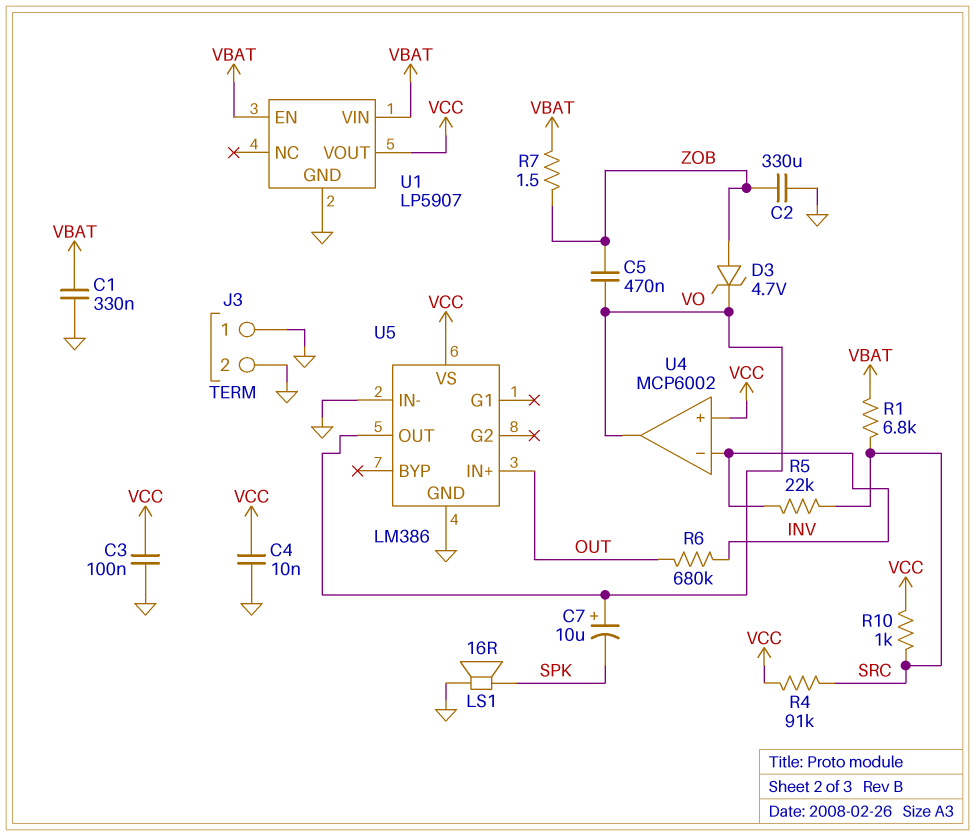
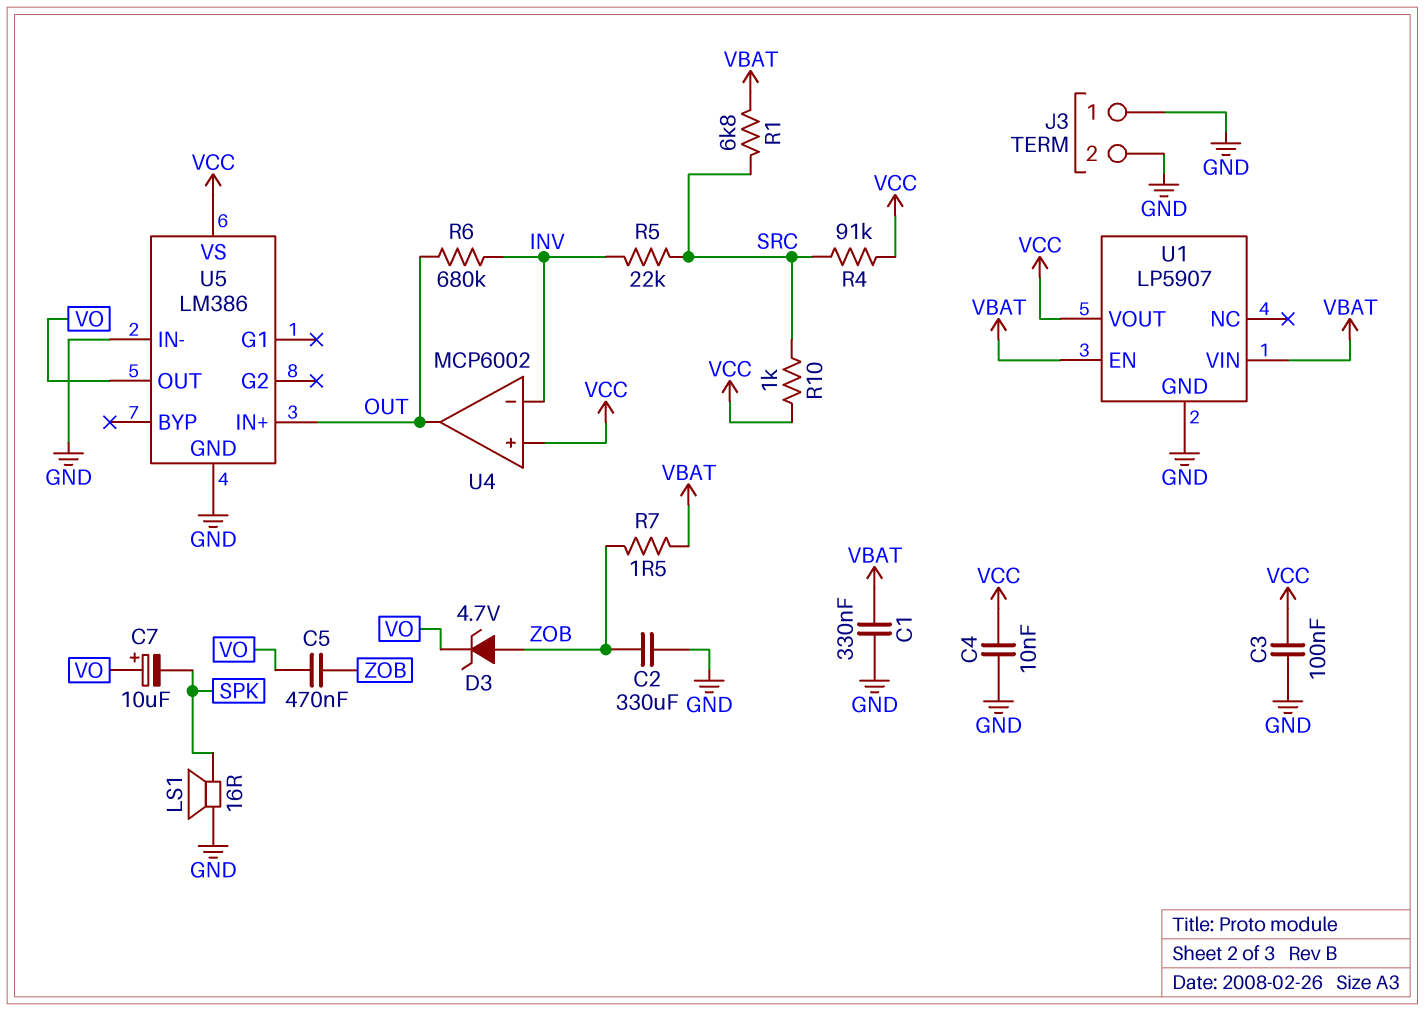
U4 pin out: VO -> OUT

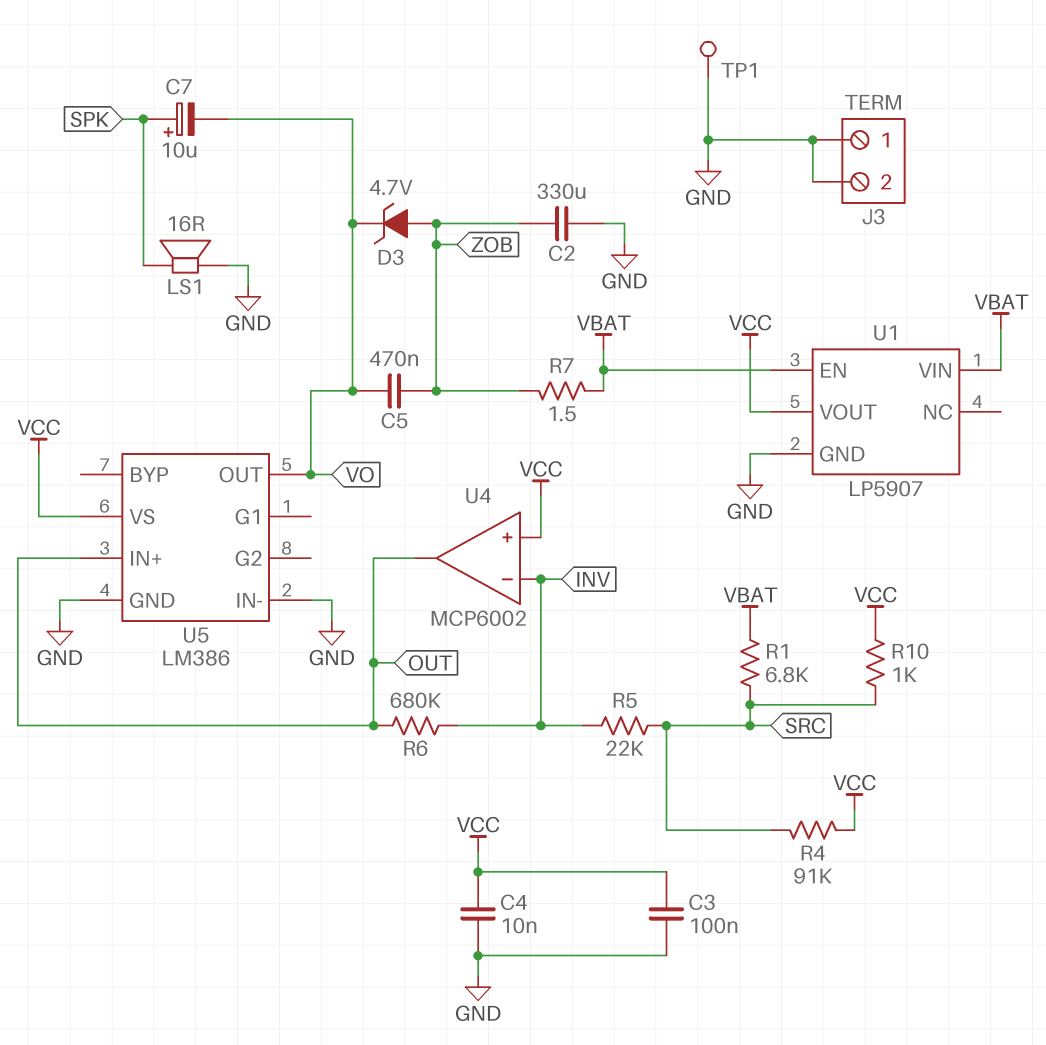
C1: 330nF (GND, VBAT) -> none
C7: 10uF (plus VO, minus SPK) -> 10uF (plus SPK, minus VO)
TP1: none -> test point (GND)

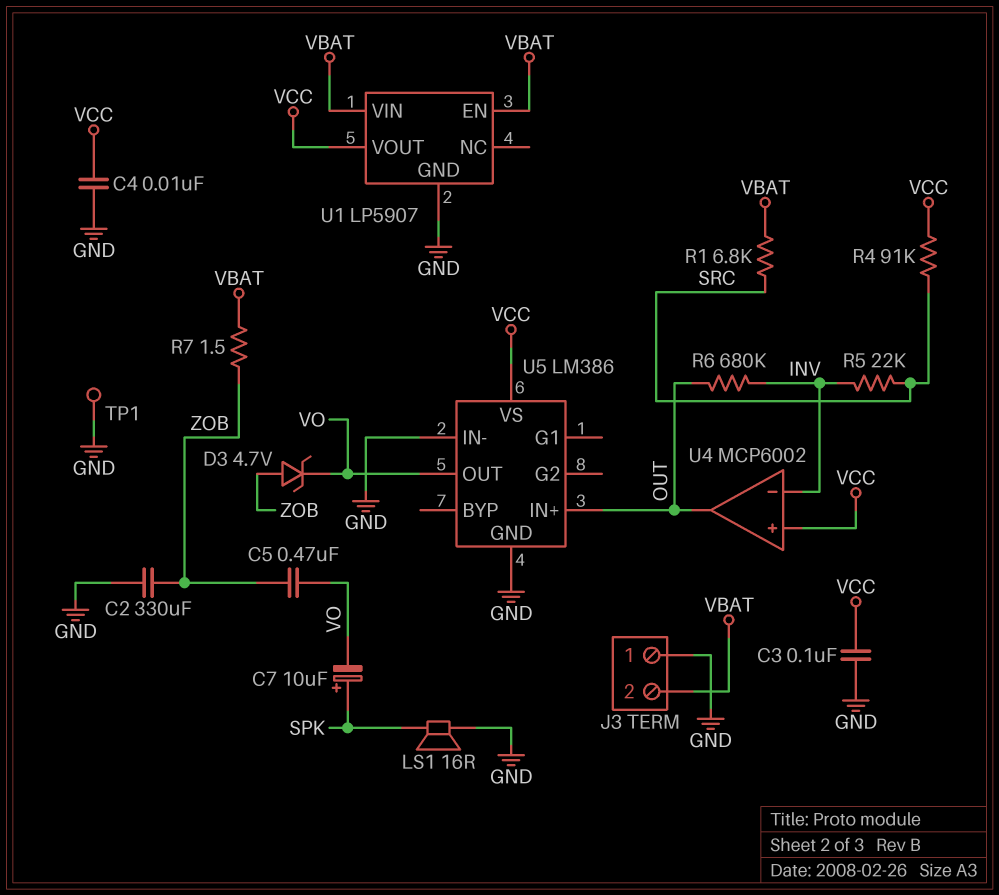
J3 pin 2: GND -> VBAT
R10: 1k (SRC, VCC) -> none

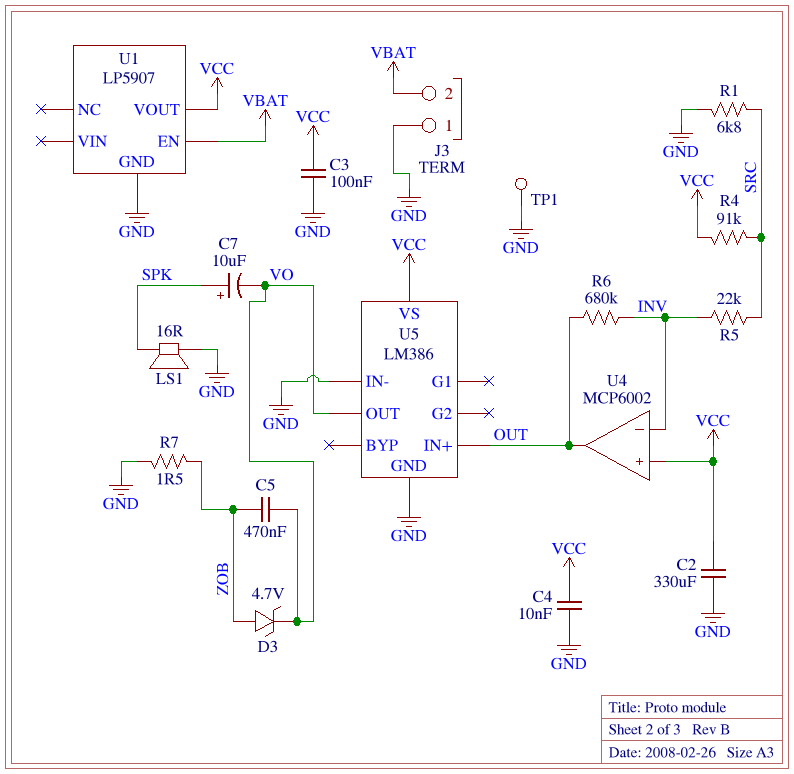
C2: 330uF (GND, ZOB) -> 330uF (GND, VCC)
R1: 6.8k (SRC, VBAT) -> 6.8k (GND, SRC)
R7: 1.5 (VBAT, ZOB) -> 1.5 (GND, ZOB)
U1 pin VIN: VBAT -> none

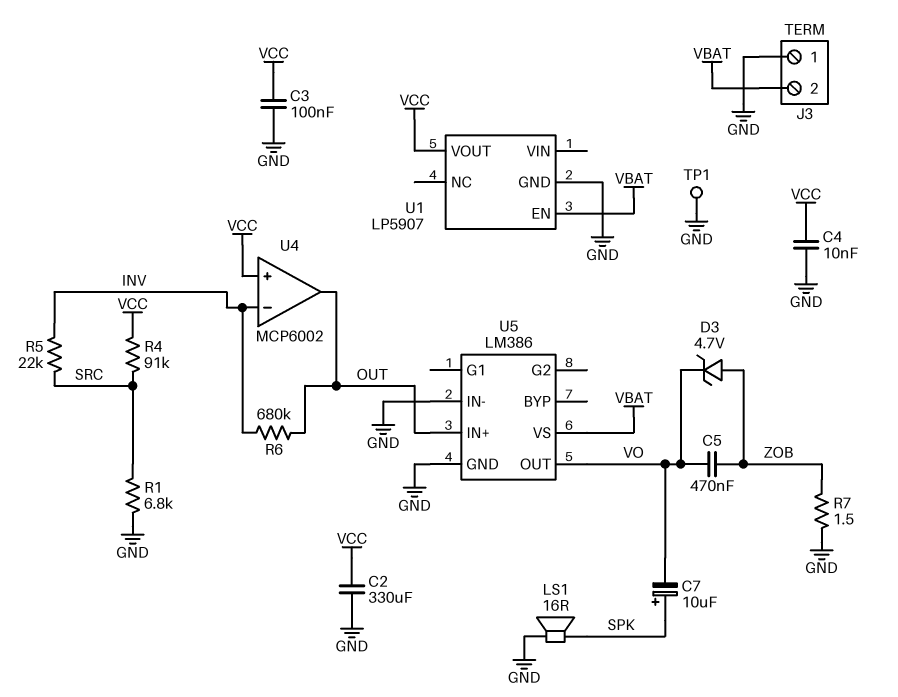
U5 pin VS: VCC -> VBAT

